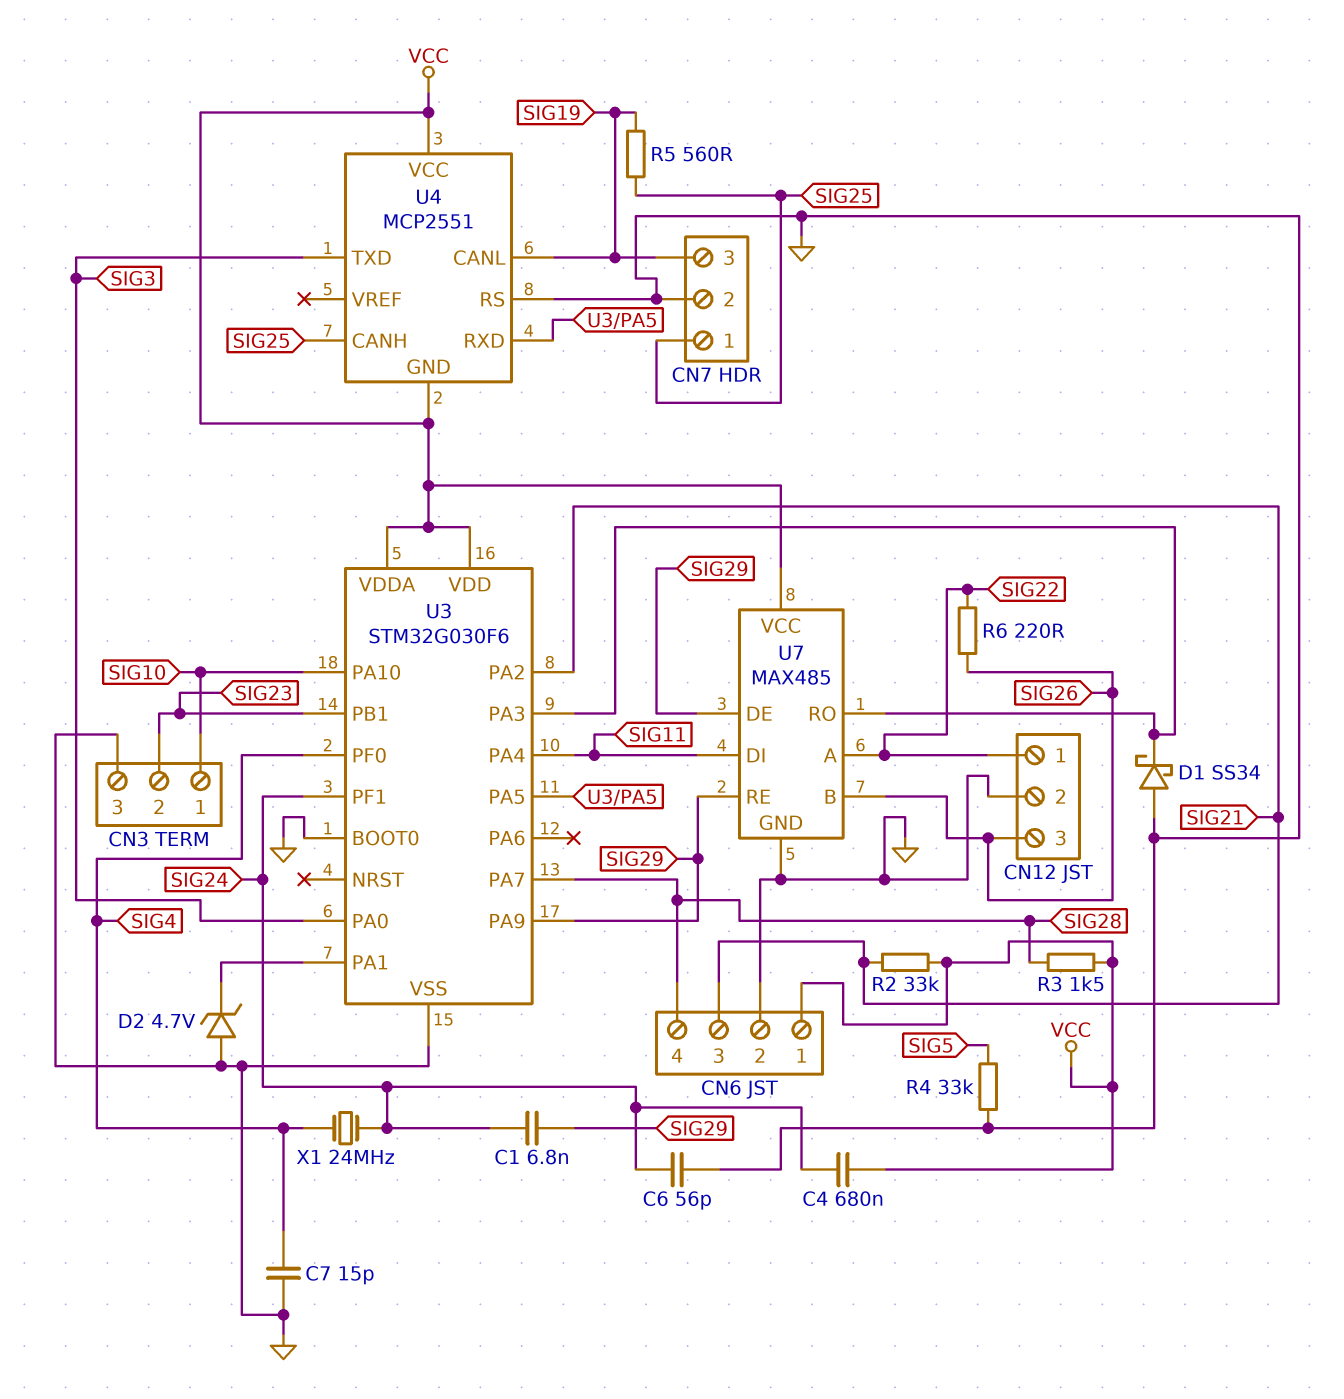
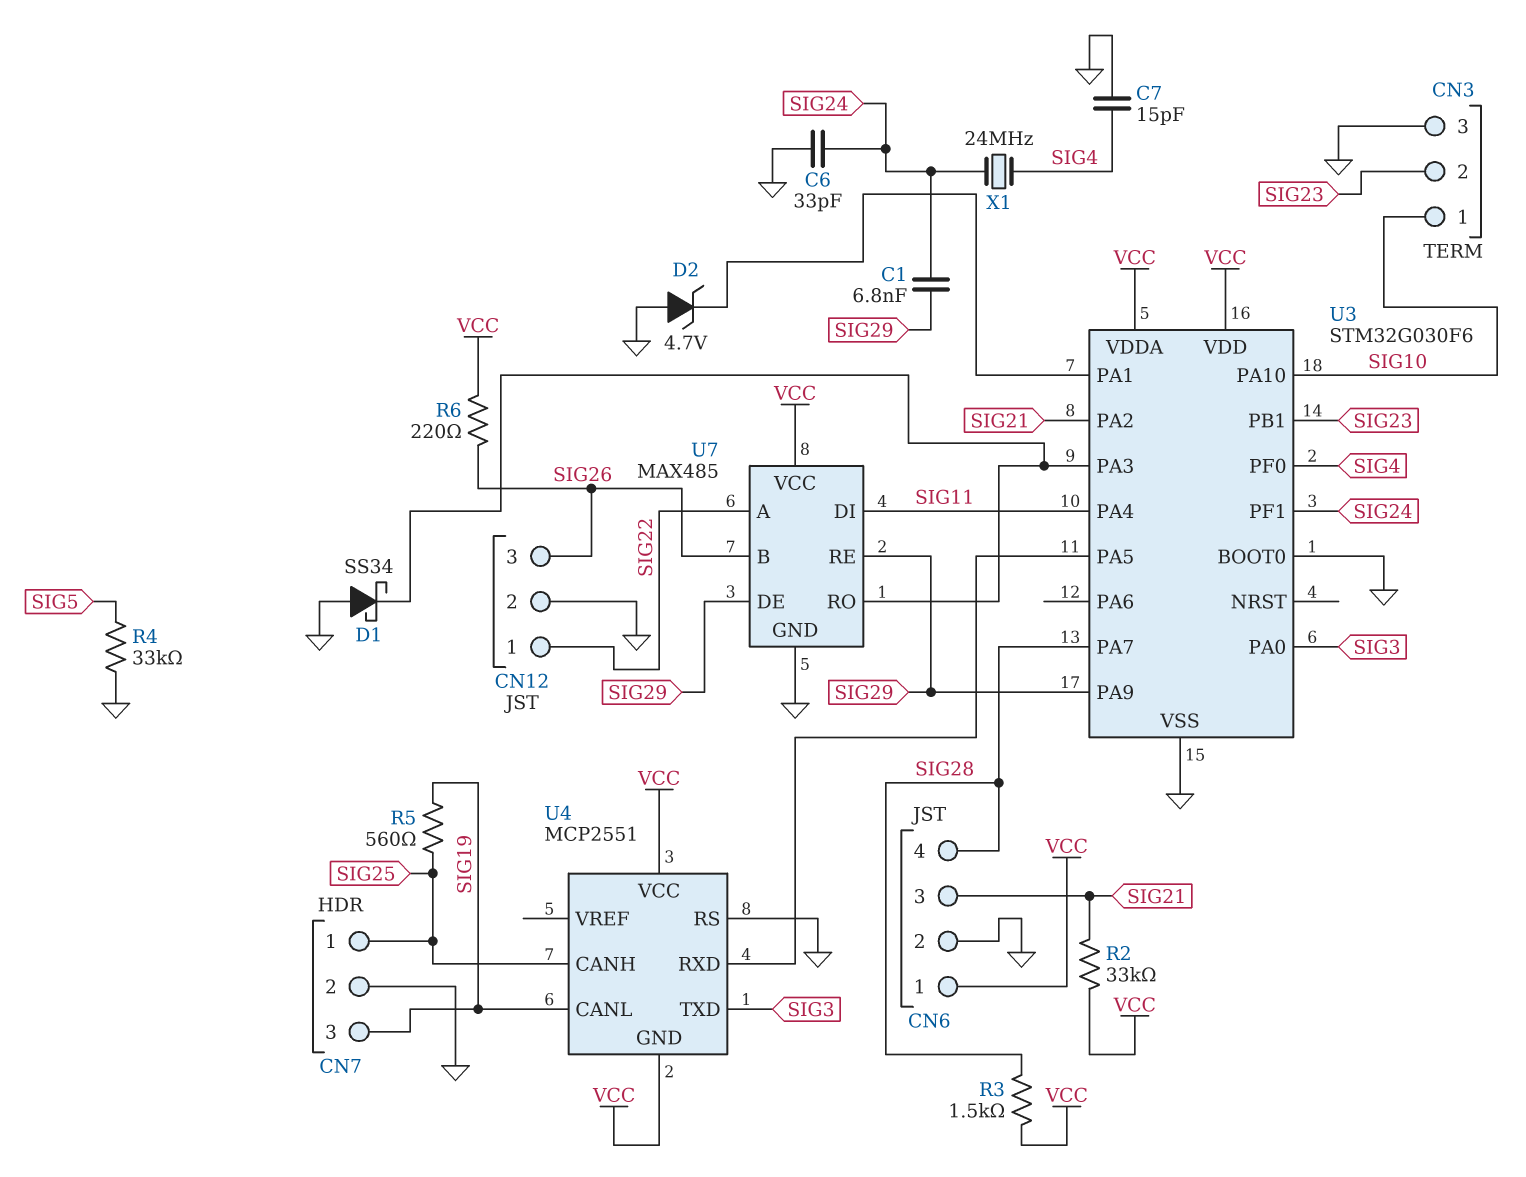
C4: 680nF (SIG24, VCC) -> none
C6: 56pF (GND, SIG24) -> 33pF (GND, SIG24)
R6: 220 (SIG22, SIG26) -> 220 (SIG26, VCC)

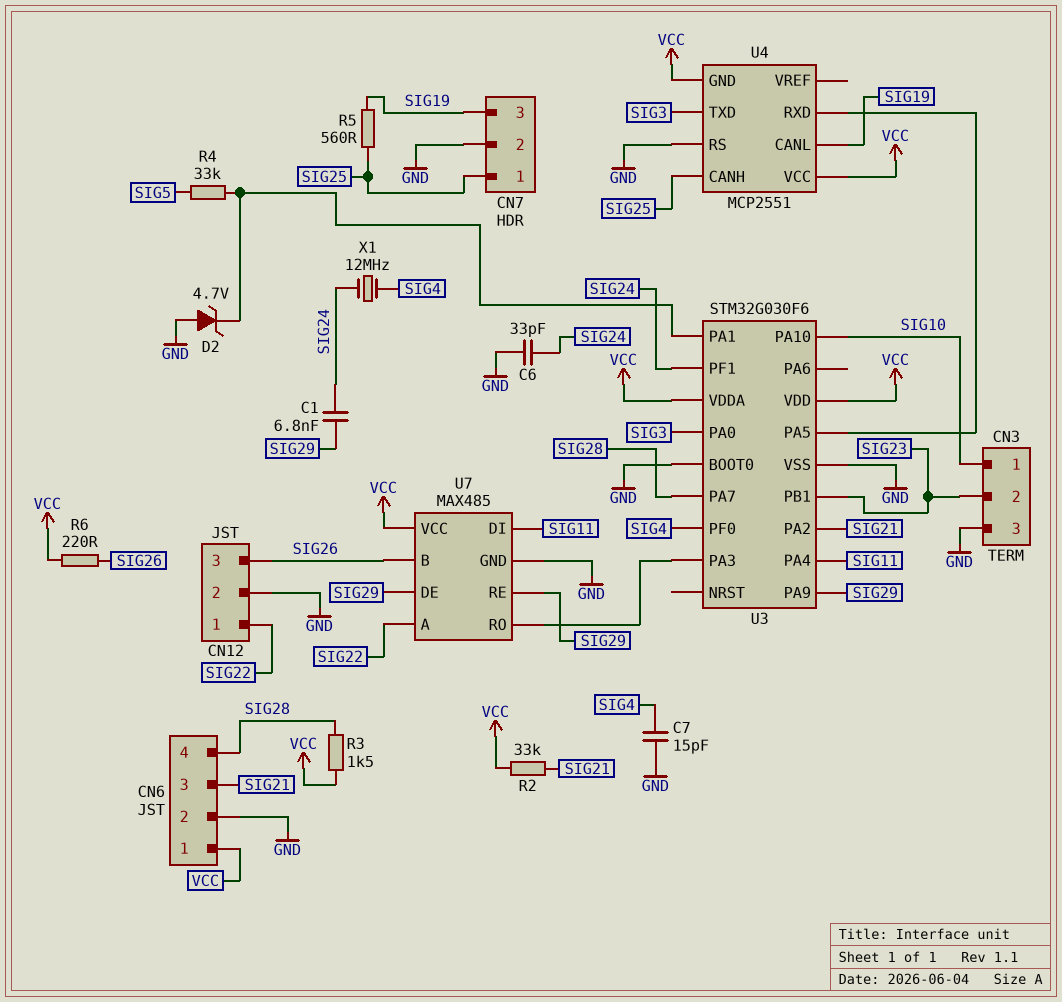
D1: schottky SS34 (A GND, K U3/PA3) -> none
R4: 33k (GND, SIG5) -> 33k (SIG5, U3/PA1)
X1: 24MHz (SIG4, SIG24) -> 12MHz (SIG4, SIG24)

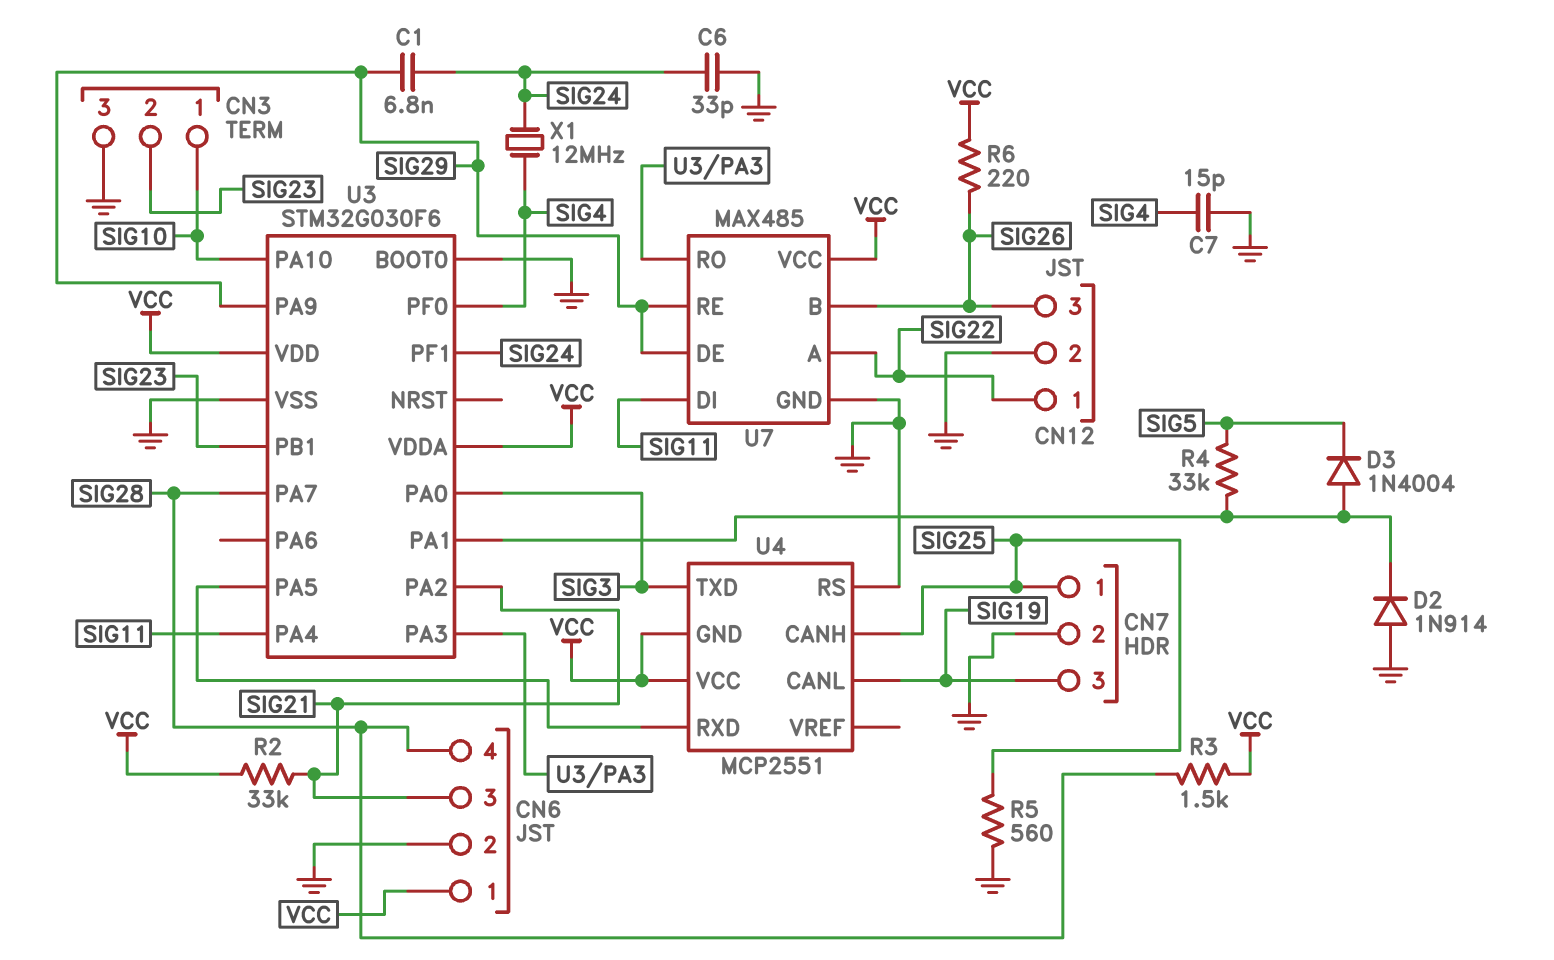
D2: zener 4.7V (A GND, K U3/PA1) -> diode 1N914 (A GND, K U3/PA1)
D3: none -> diode 1N4004 (A U3/PA1, K SIG5)
R5: 560 (SIG19, SIG25) -> 560 (GND, SIG25)

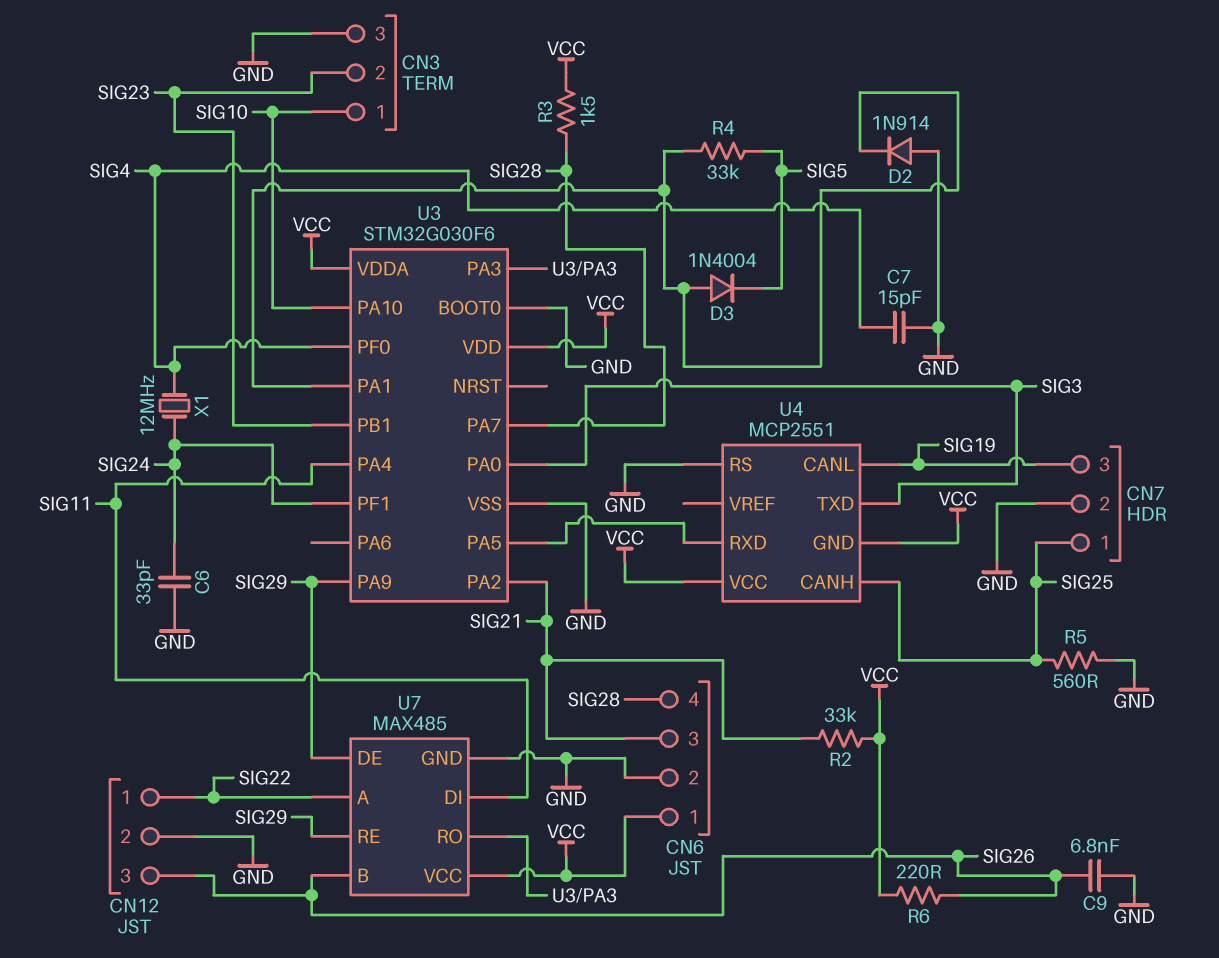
C1: 6.8nF (SIG24, SIG29) -> none
C9: none -> 6.8nF (GND, SIG26)

